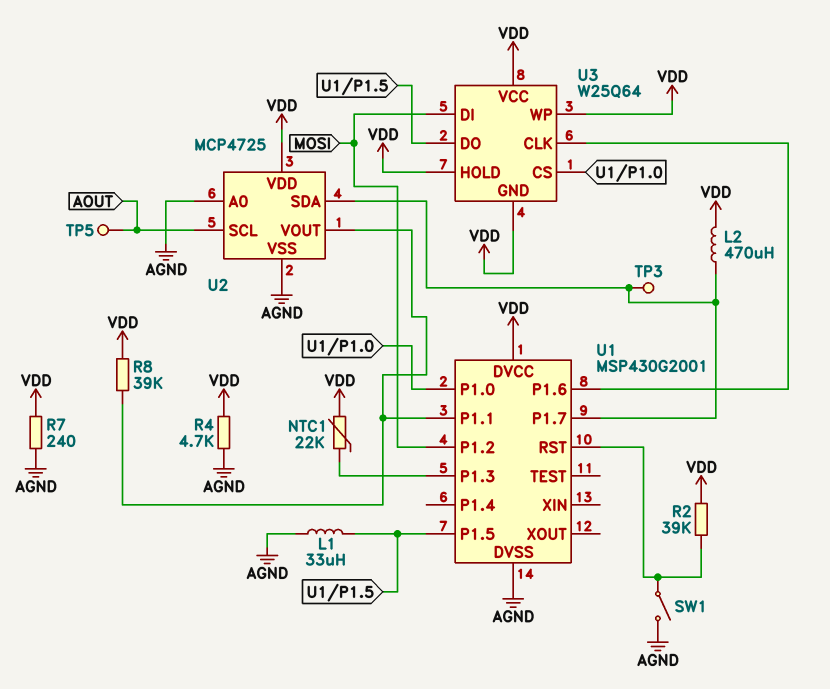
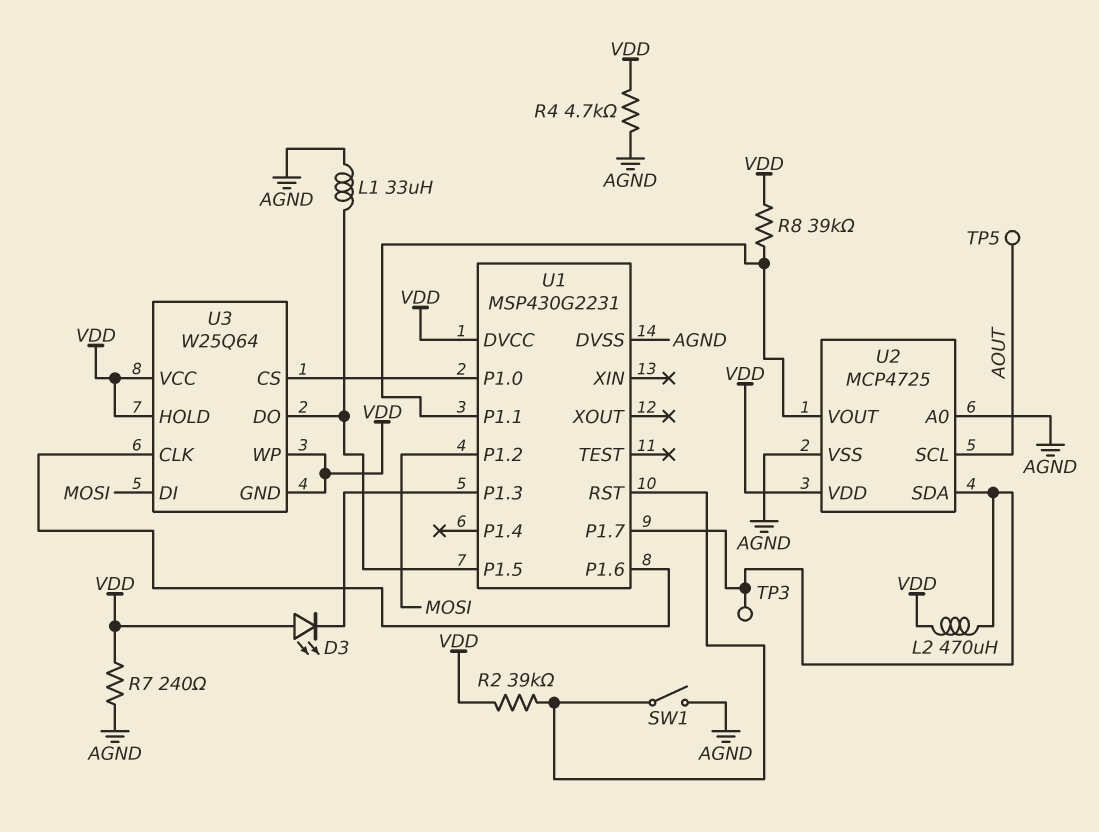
D3: none -> LED (A VDD, K U1/P1.3)
NTC1: 22k (U1/P1.3, VDD) -> none
U1: MSP430G2001 -> MSP430G2231

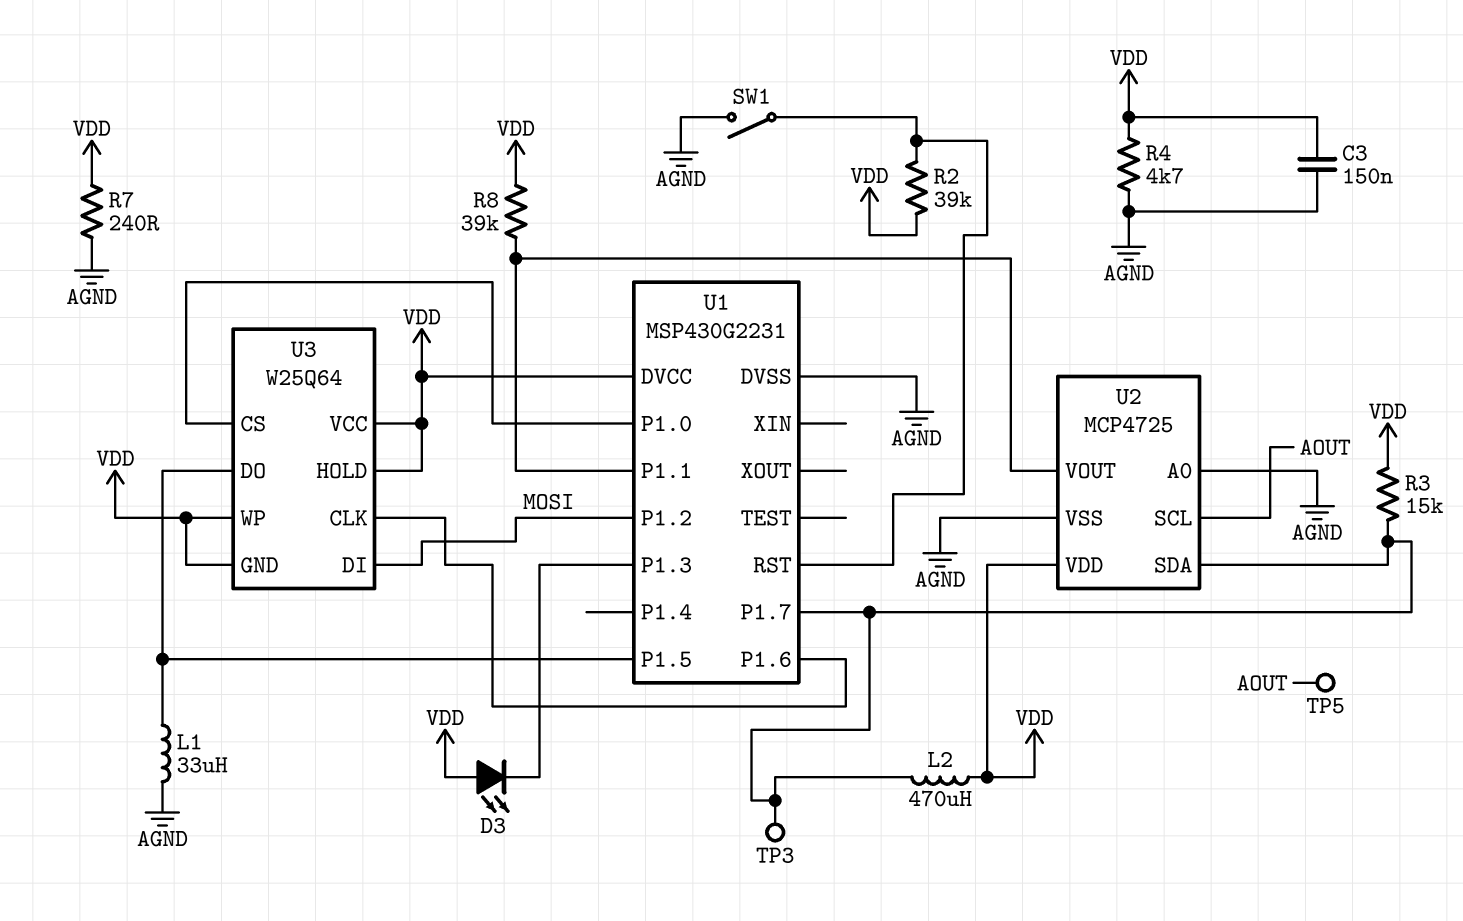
C3: none -> 150nF (AGND, VDD)
R3: none -> 15k (U1/P1.7, VDD)

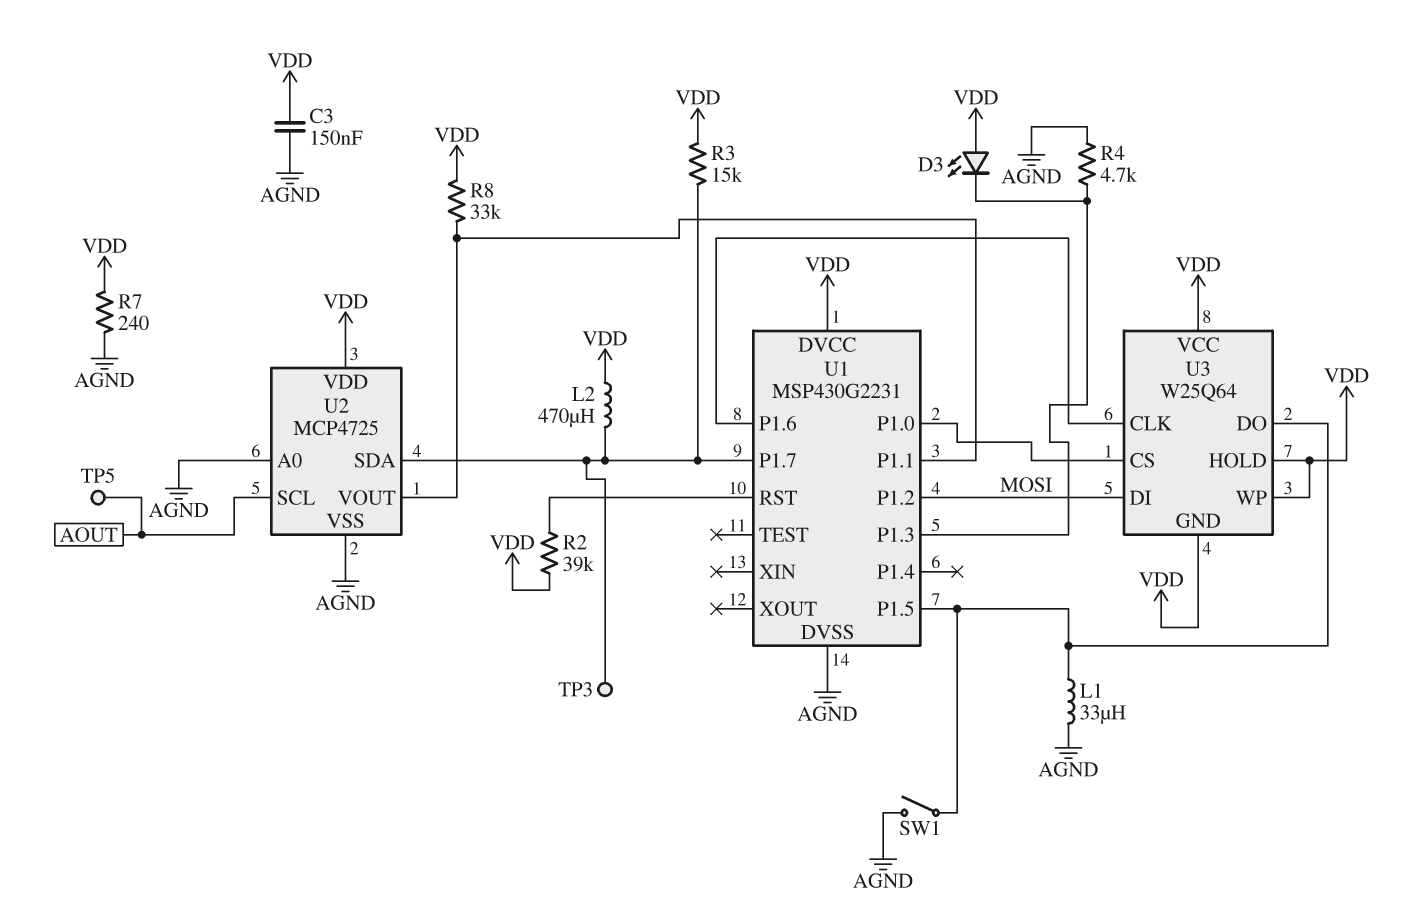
R4: 4.7k (AGND, VDD) -> 4.7k (AGND, U1/P1.3)
R8: 39k (U1/P1.1, VDD) -> 33k (U1/P1.1, VDD)
SW1: switch (AGND, U1/RST) -> switch (AGND, U1/P1.5)

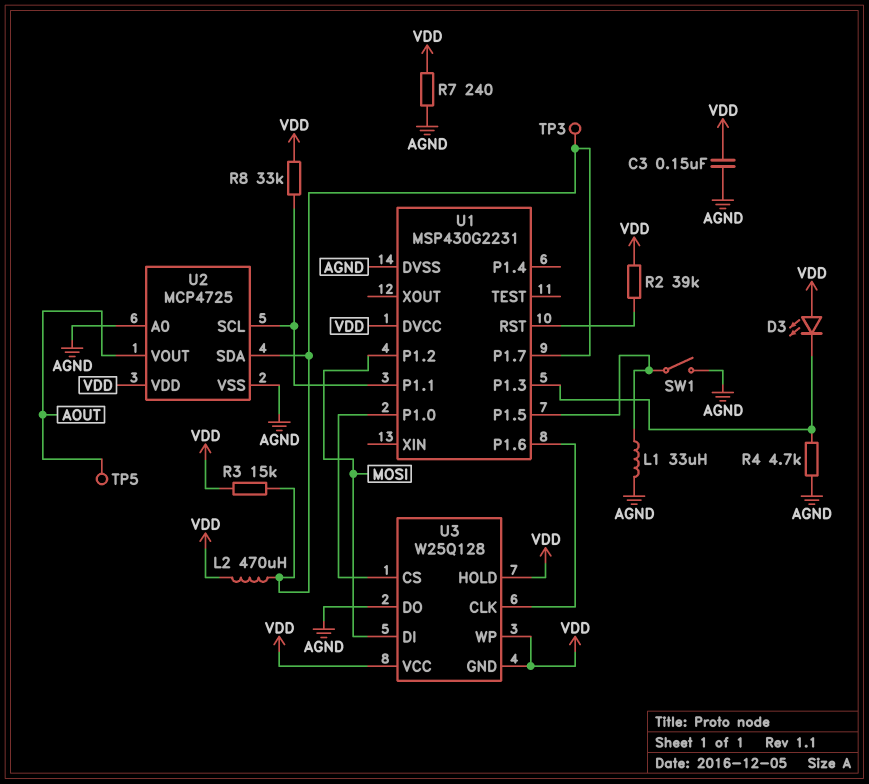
U2 pin SCL: AOUT -> U1/P1.1
U2 pin VOUT: U1/P1.1 -> AOUT
U3: W25Q64 -> W25Q128
U3 pin DO: U1/P1.5 -> AGND

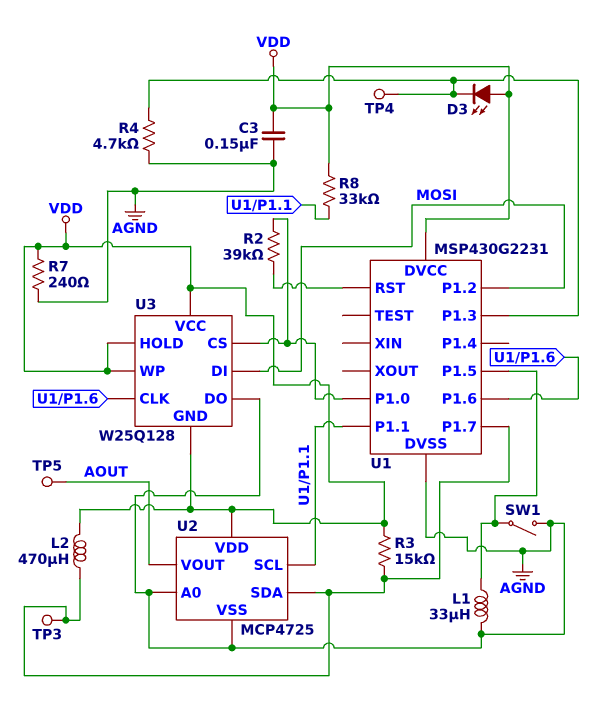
R2: 39k (U1/RST, VDD) -> 39k (U1/P1.0, U1/RST)
TP4: none -> test point (U1/P1.3)

